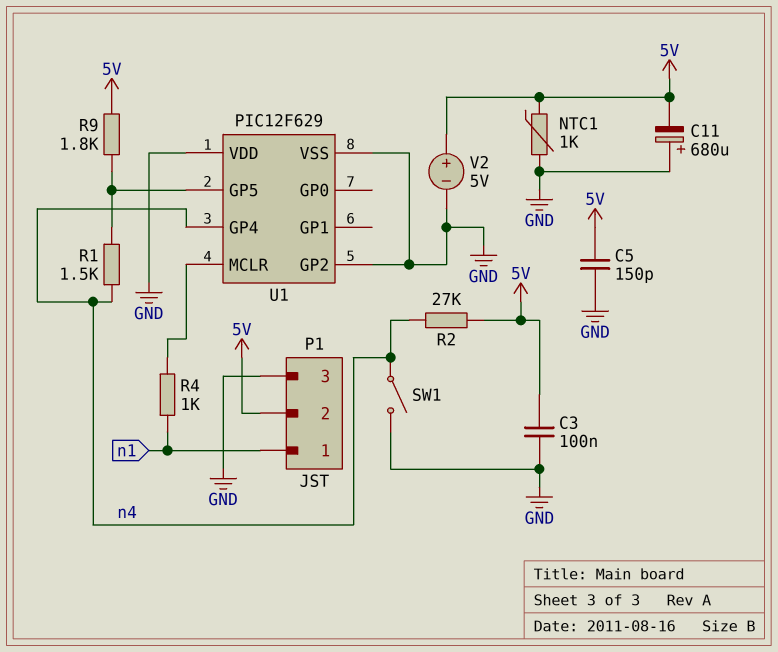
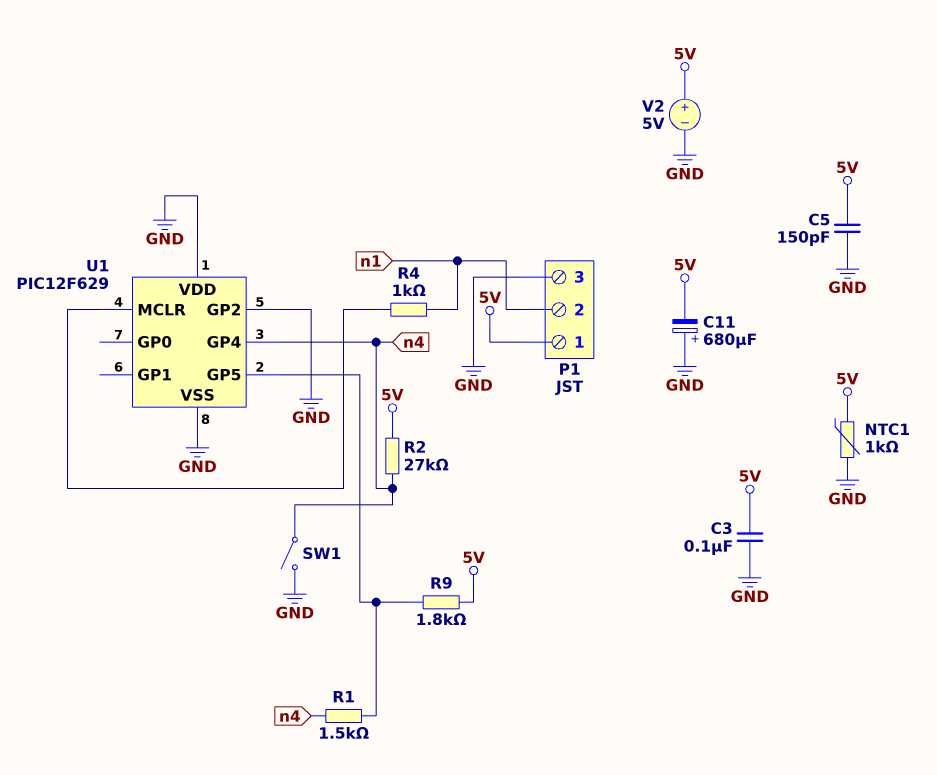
P1 pin 1: n1 -> 5V
P1 pin 2: 5V -> n1

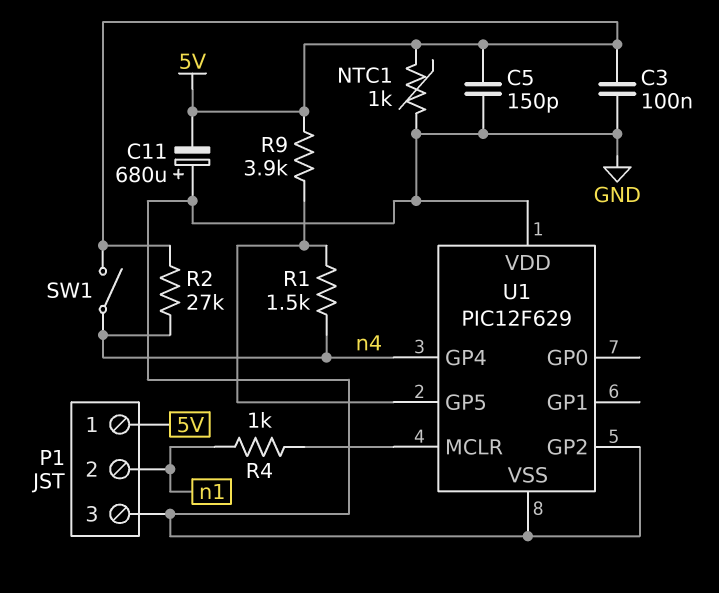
R9: 1.8k (5V, U1/GP5) -> 3.9k (5V, U1/GP5)
SW1: switch (GND, n4) -> switch (5V, n4)
V2: 5V (plus 5V, minus GND) -> none

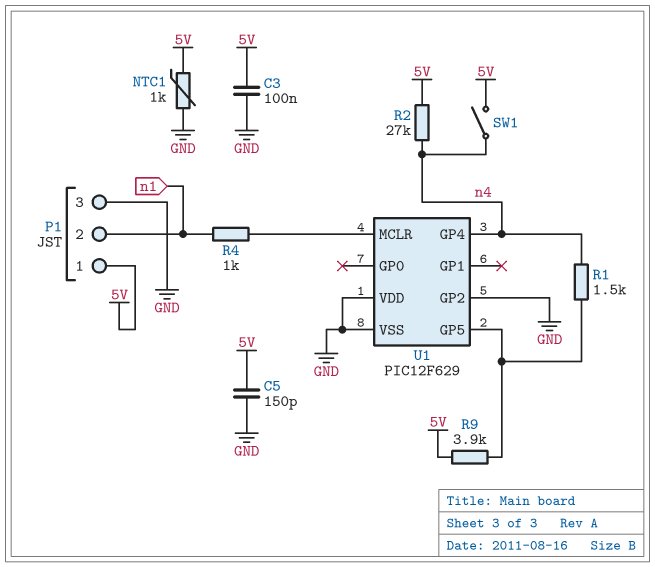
C11: 680uF (plus GND, minus 5V) -> none

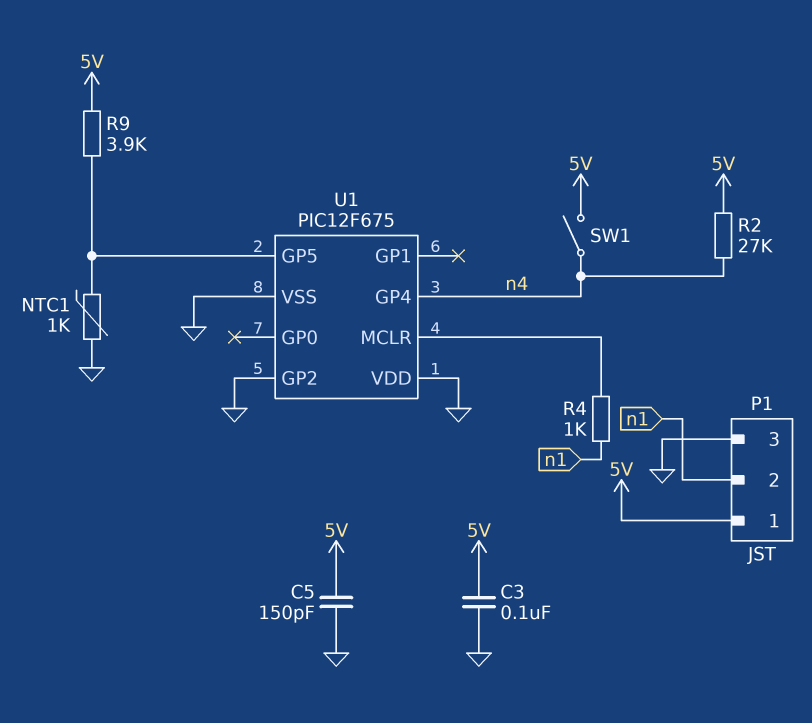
NTC1: 1k (5V, GND) -> 1k (GND, U1/GP5)
R1: 1.5k (U1/GP5, n4) -> none
U1: PIC12F629 -> PIC12F675

